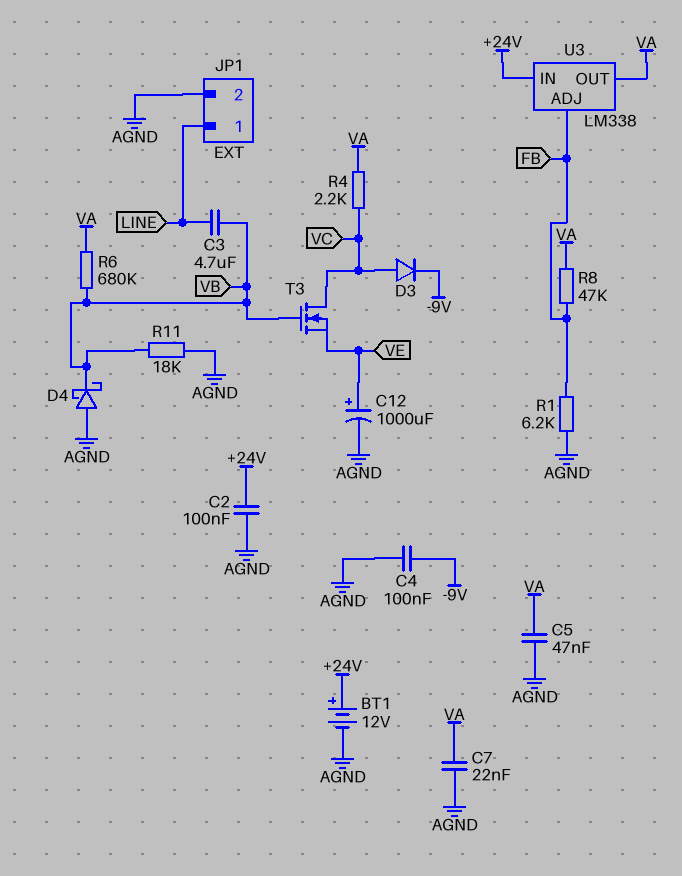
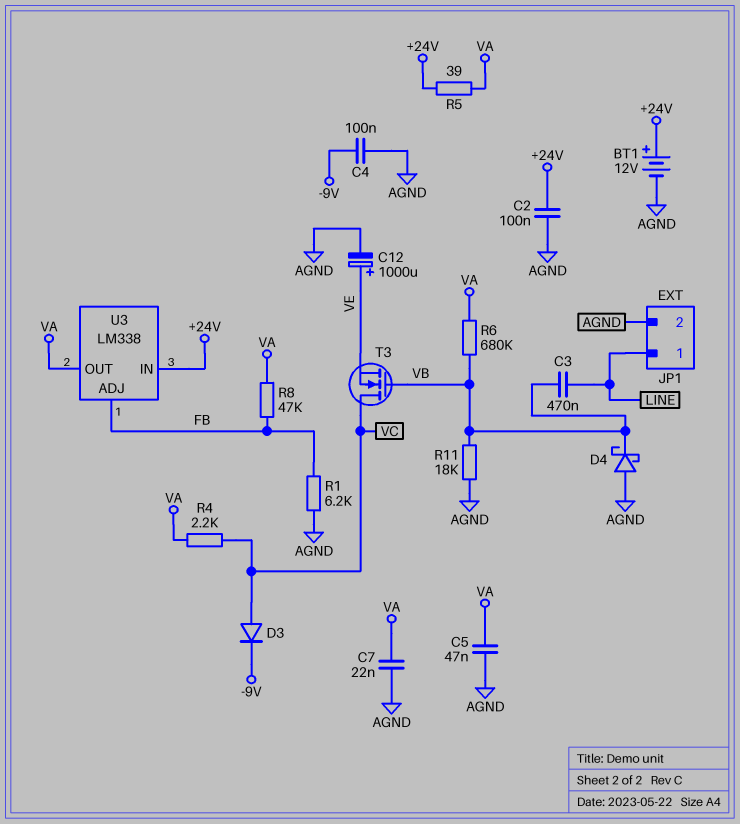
C3: 4.7uF (LINE, VB) -> 470nF (LINE, VB)
R5: none -> 39 (+24V, VA)

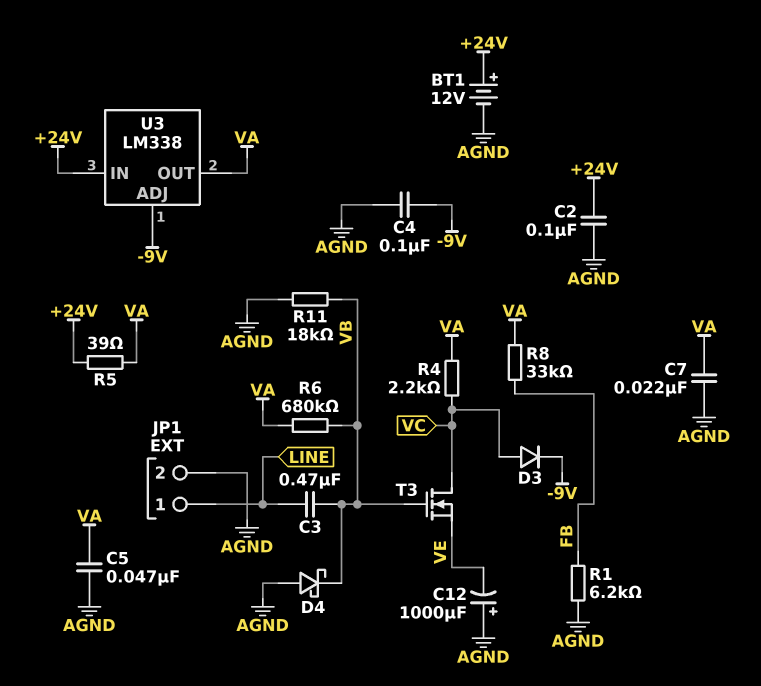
C12: 1000uF (plus VE, minus AGND) -> 1000uF (plus AGND, minus VE)
R8: 47k (FB, VA) -> 33k (FB, VA)
U3 pin ADJ: FB -> -9V

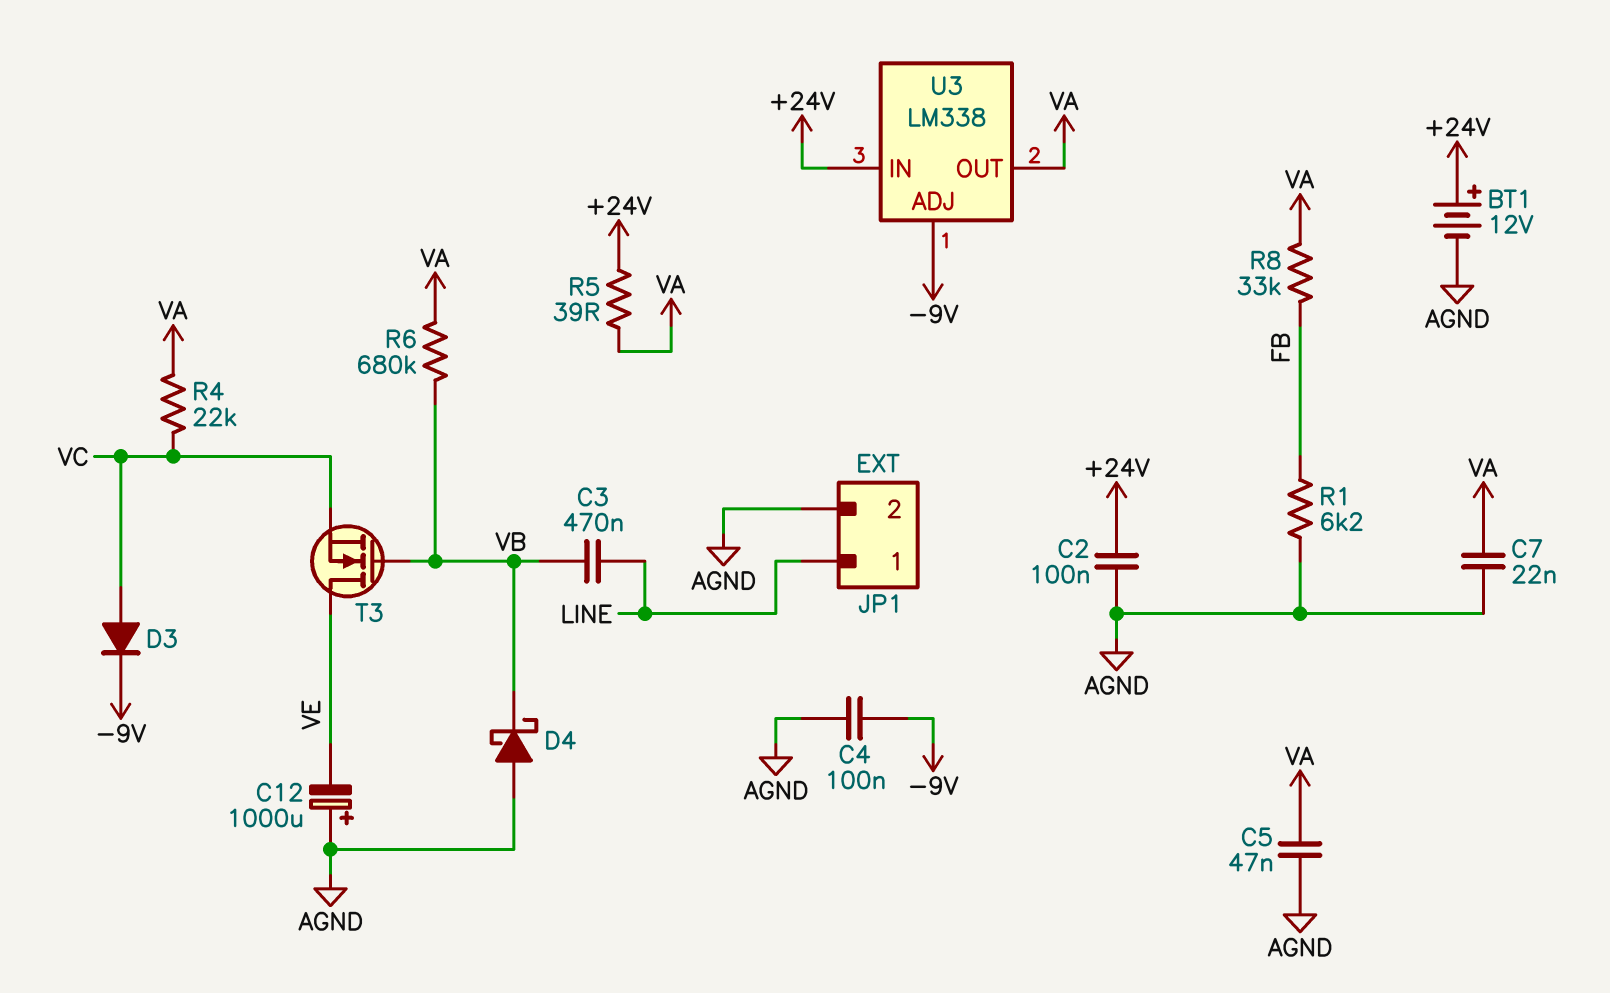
R4: 2.2k (VA, VC) -> 22k (VA, VC)
R11: 18k (AGND, VB) -> none
T3: NMOS (G VB, D VC, S VE) -> NMOS (G VB, D VE, S VC)

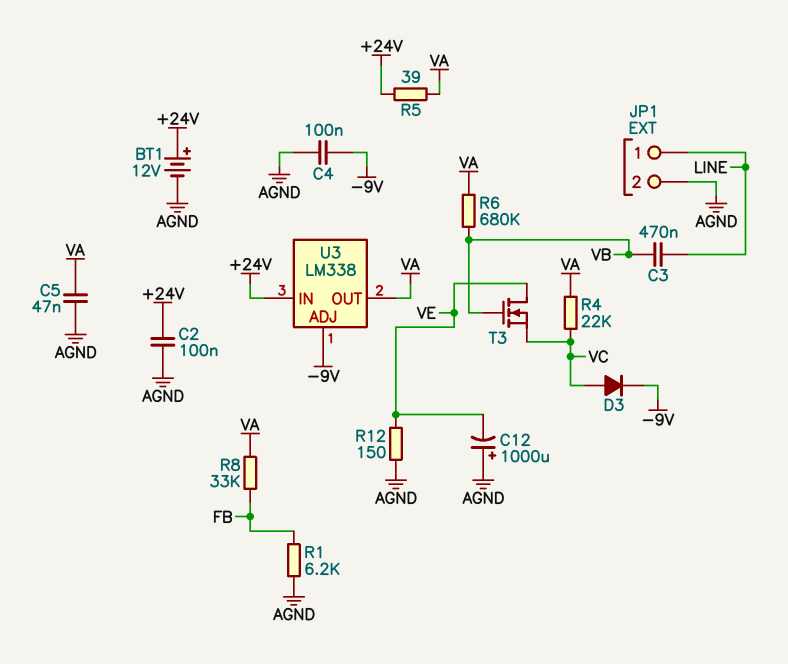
C7: 22nF (AGND, VA) -> none
D4: schottky (A AGND, K VB) -> none
R12: none -> 150 (AGND, VE)

